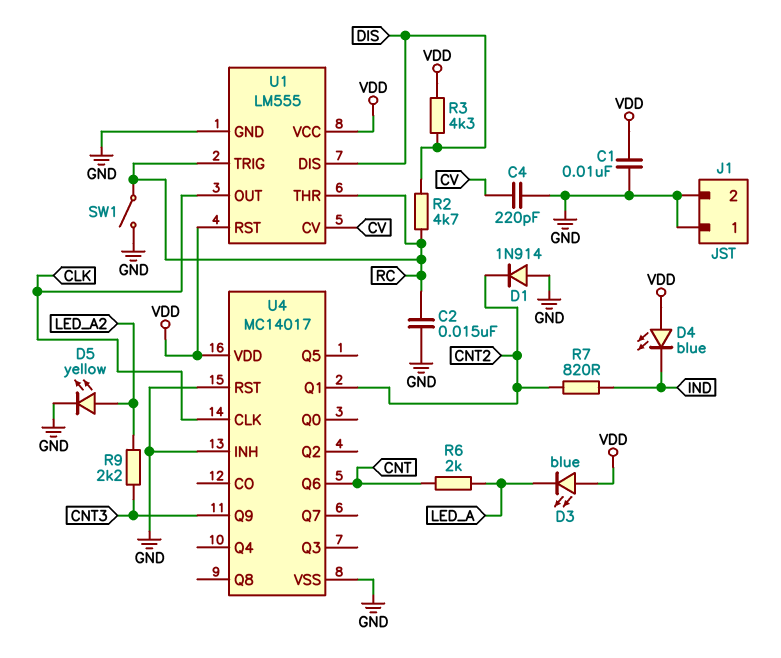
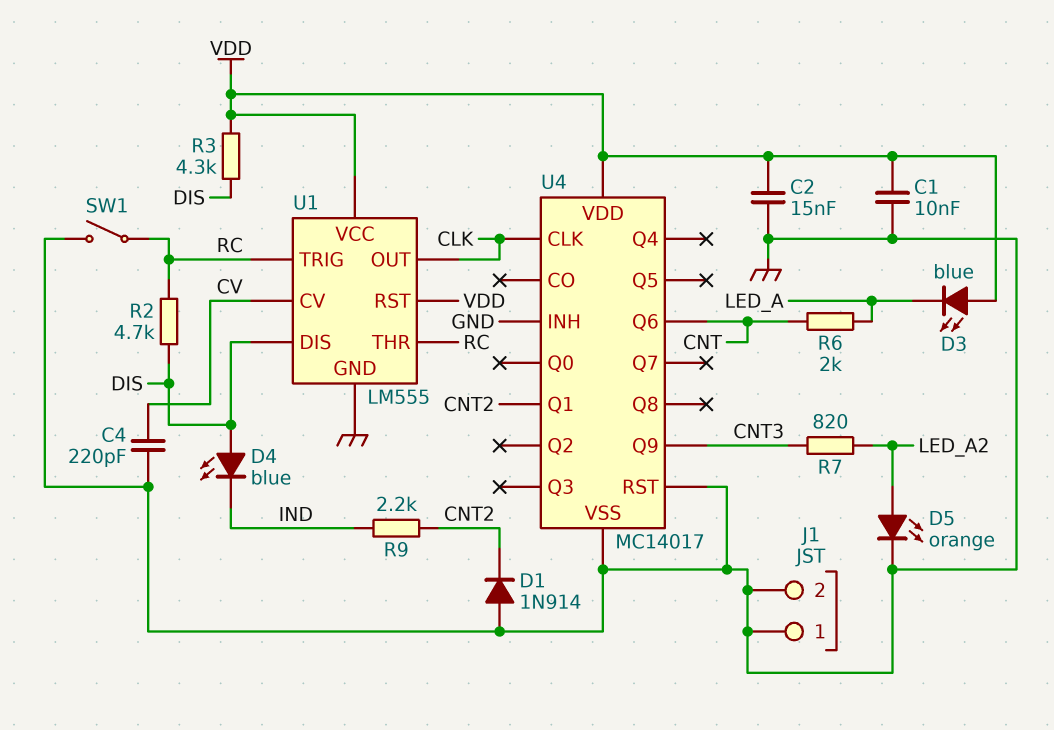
C2: 15nF (GND, RC) -> 15nF (GND, VDD)
D4: LED blue (A VDD, K IND) -> LED blue (A DIS, K IND)
D5: LED yellow (A LED_A2, K GND) -> LED orange (A LED_A2, K GND)
R7: 820 (CNT2, IND) -> 820 (CNT3, LED_A2)
R9: 2.2k (CNT3, LED_A2) -> 2.2k (CNT2, IND)

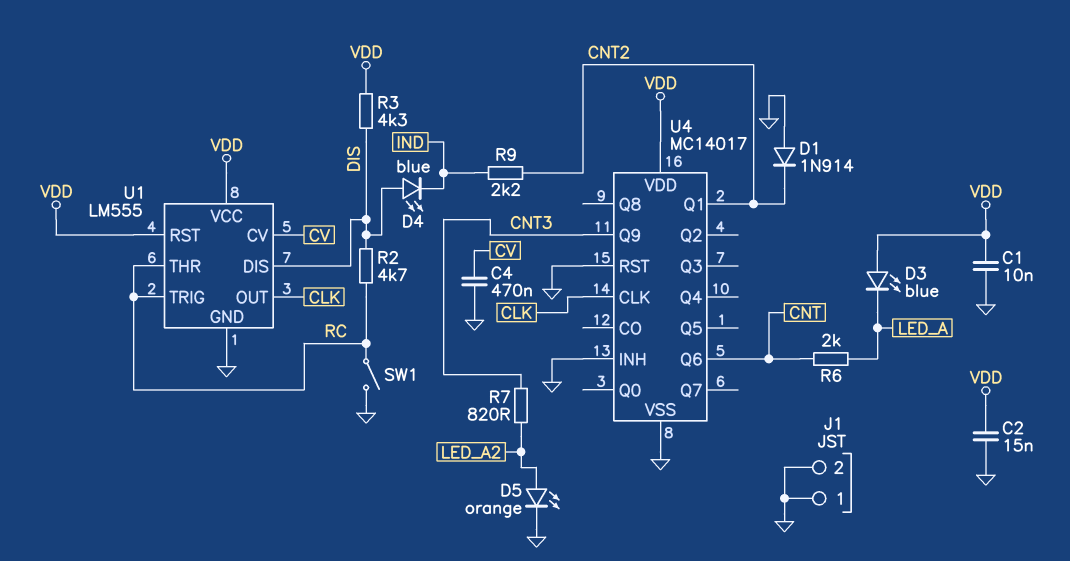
C4: 220pF (CV, GND) -> 470nF (CV, GND)

